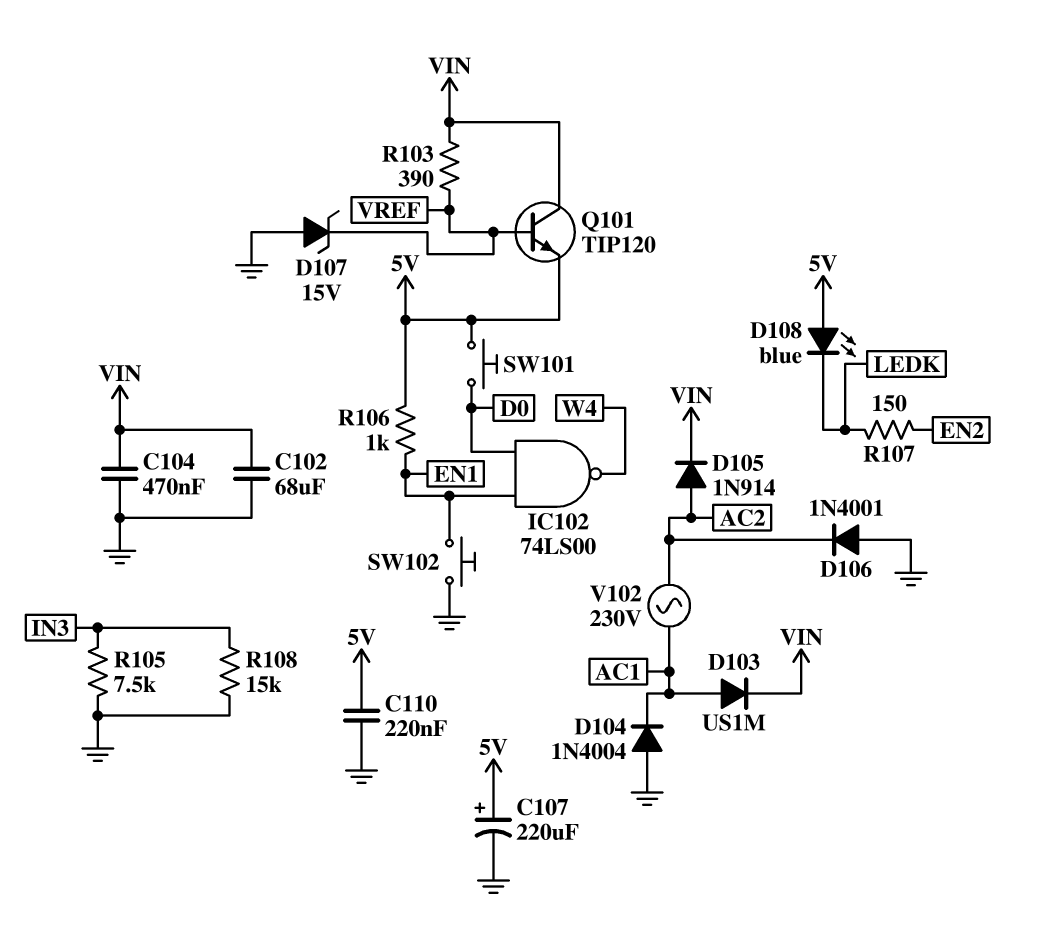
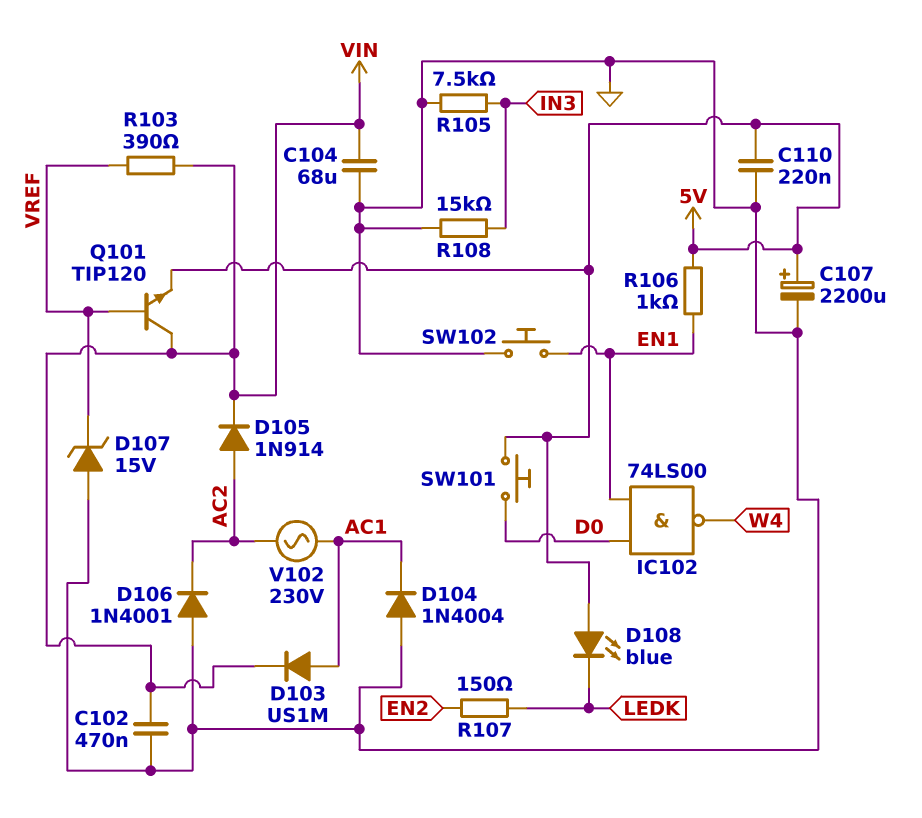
C102: 68uF (GND, VIN) -> 470nF (GND, VIN)
C104: 470nF (GND, VIN) -> 68uF (GND, VIN)
C107: 220uF (plus 5V, minus GND) -> 2200uF (plus 5V, minus GND)

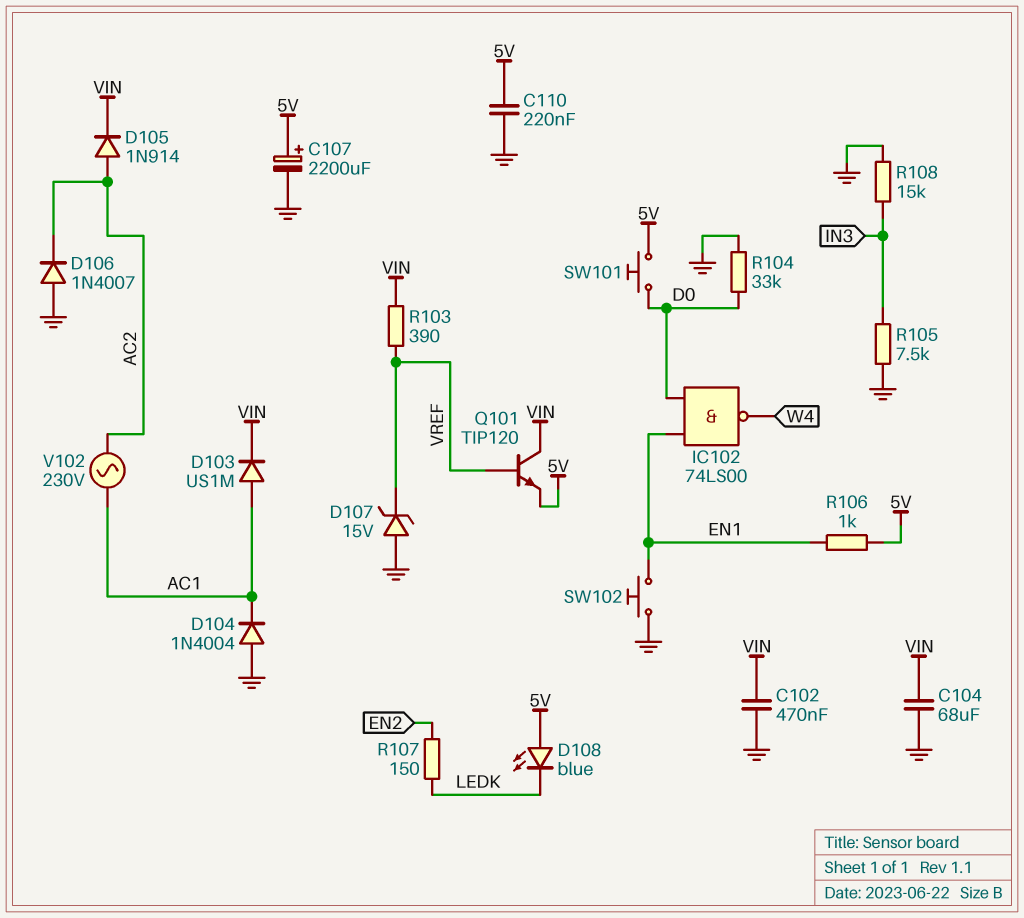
D106: diode 1N4001 (A GND, K AC2) -> diode 1N4007 (A GND, K AC2)
R104: none -> 33k (D0, GND)

